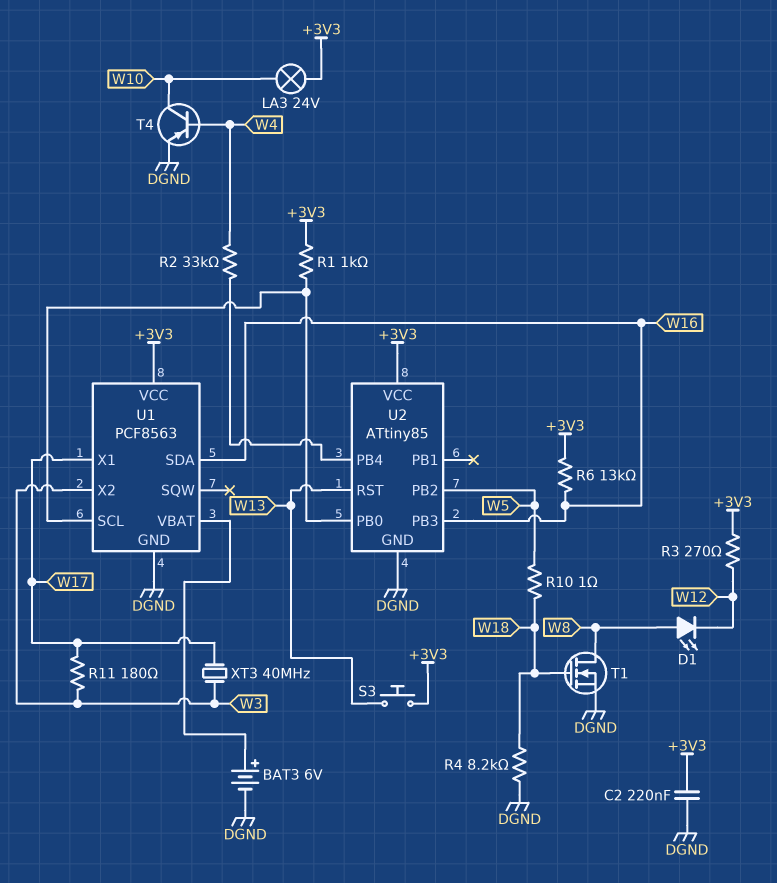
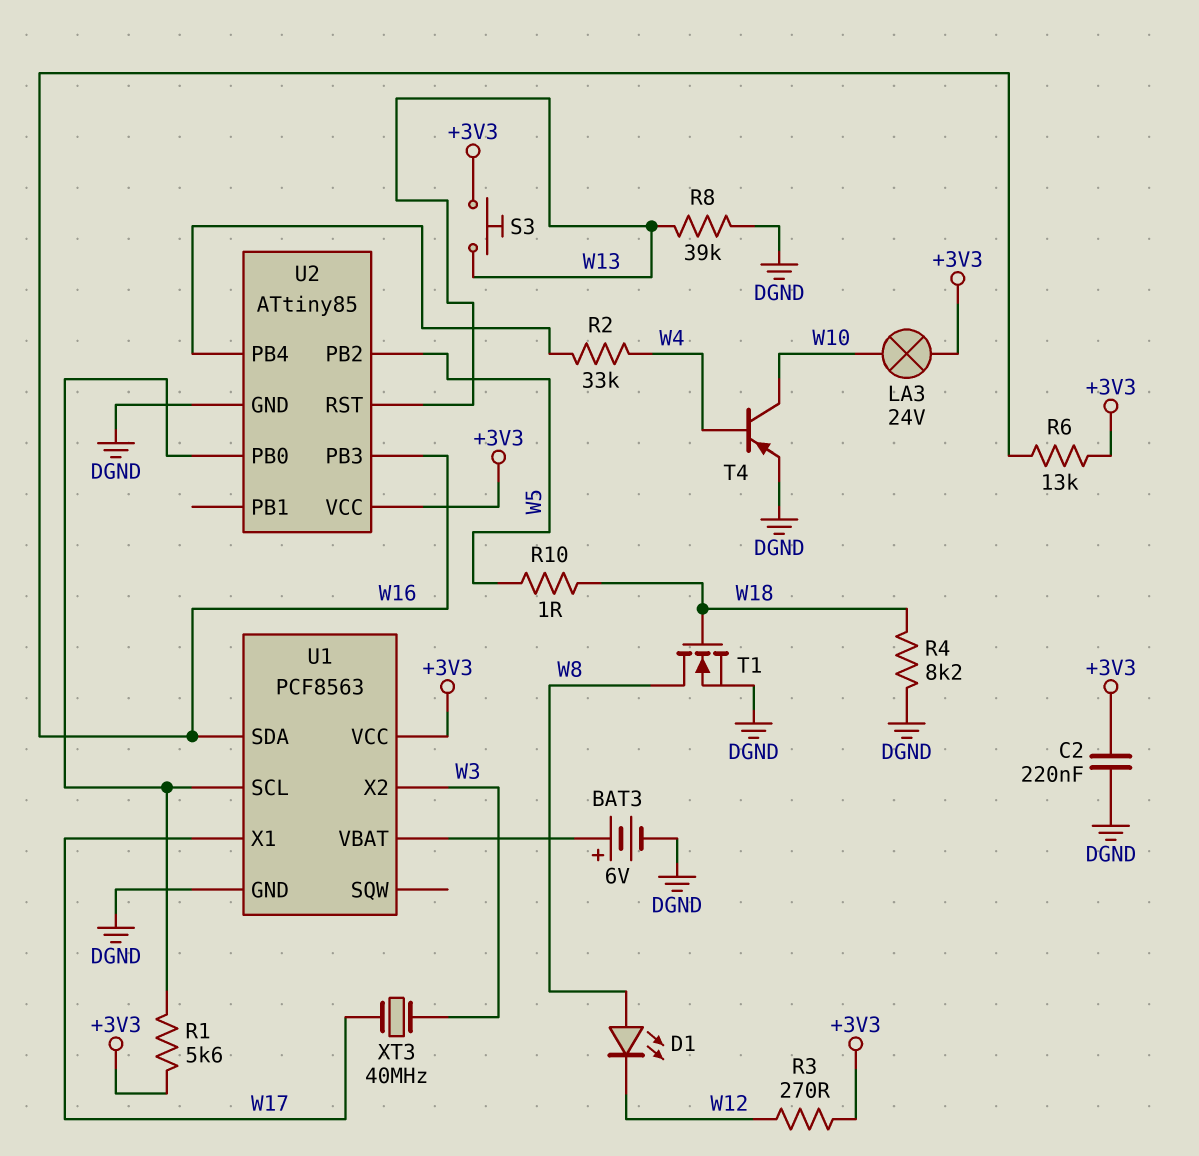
R1: 1k (+3V3, U1/SCL) -> 5.6k (+3V3, U1/SCL)
R8: none -> 39k (DGND, W13)
R11: 180 (W3, W17) -> none

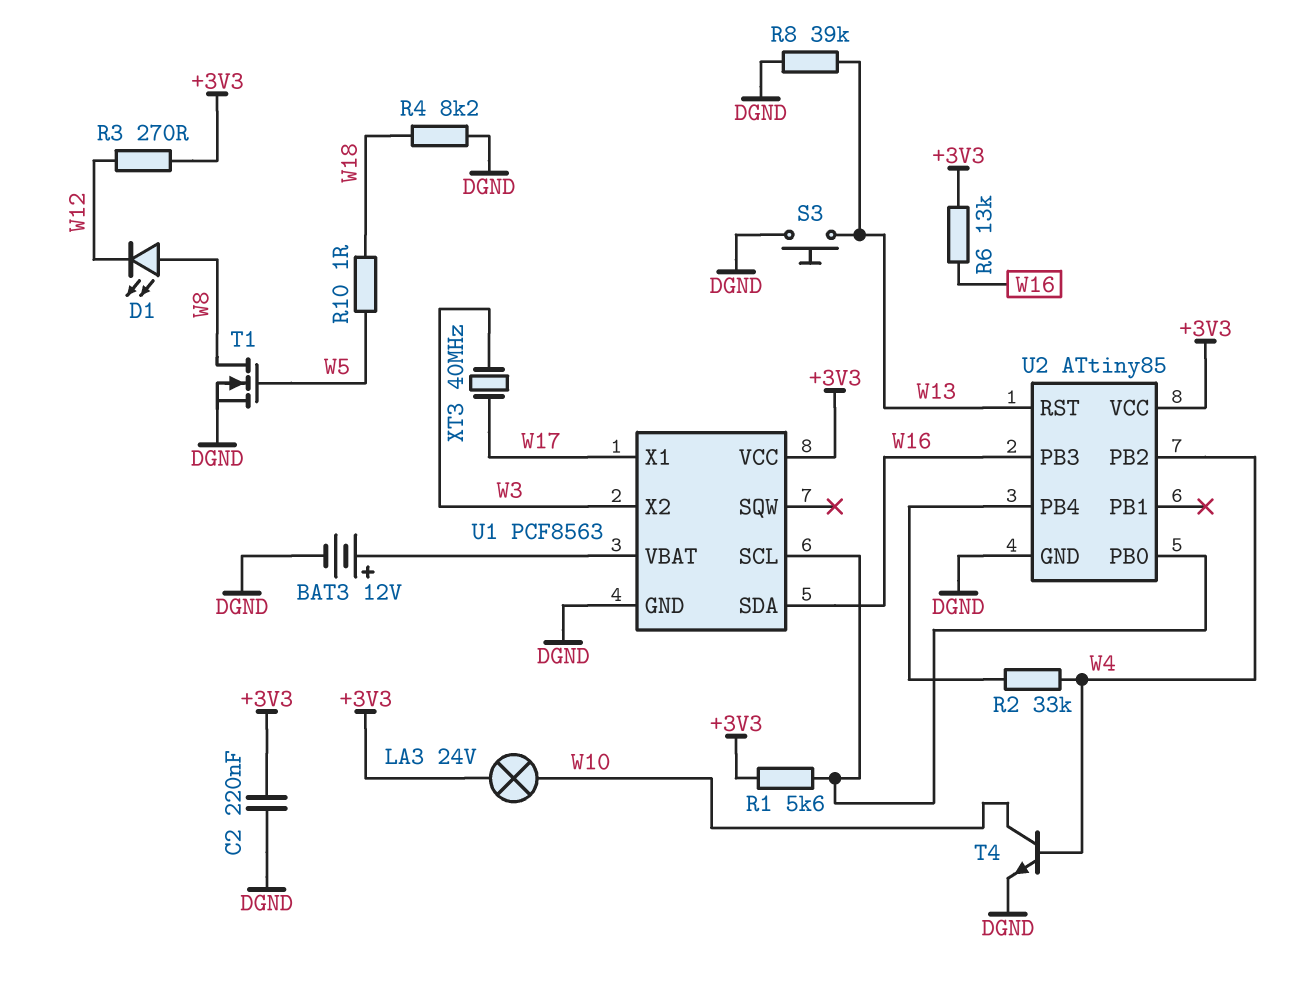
BAT3: 6V (plus U1/VBAT, minus DGND) -> 12V (plus U1/VBAT, minus DGND)
S3: button (+3V3, W13) -> button (DGND, W13)
T1: NMOS (G W18, D W8, S DGND) -> NMOS (G W5, D W8, S DGND)
T4: PNP (B W4, C W10, E DGND) -> NPN (B W4, C W10, E DGND)
U2 pin PB2: W5 -> W4

